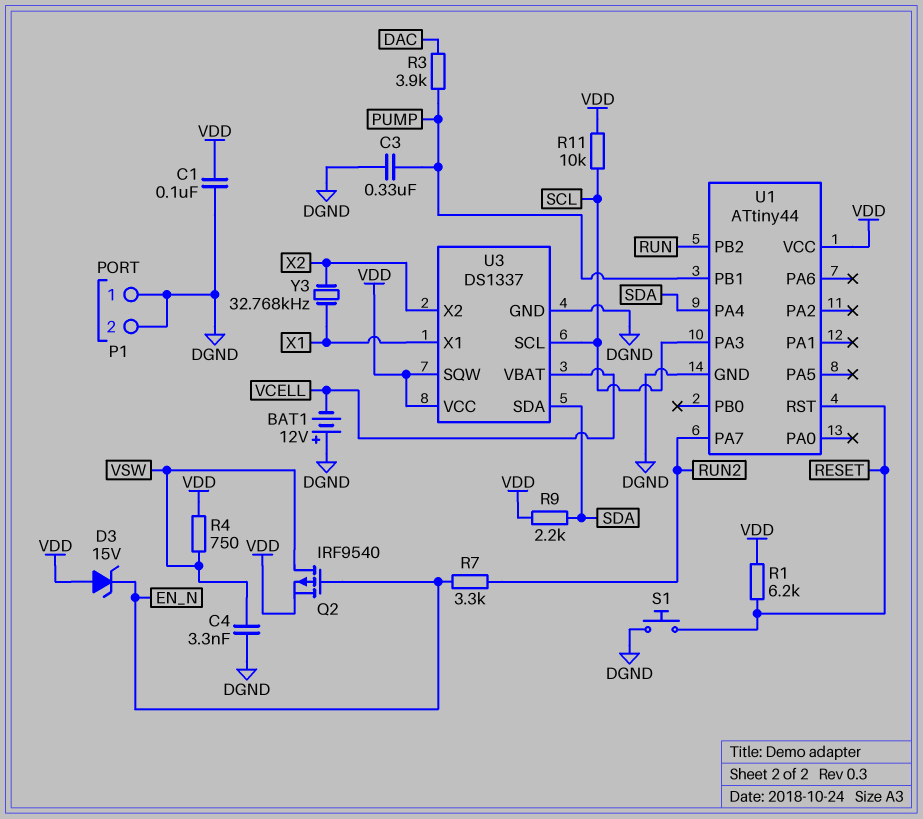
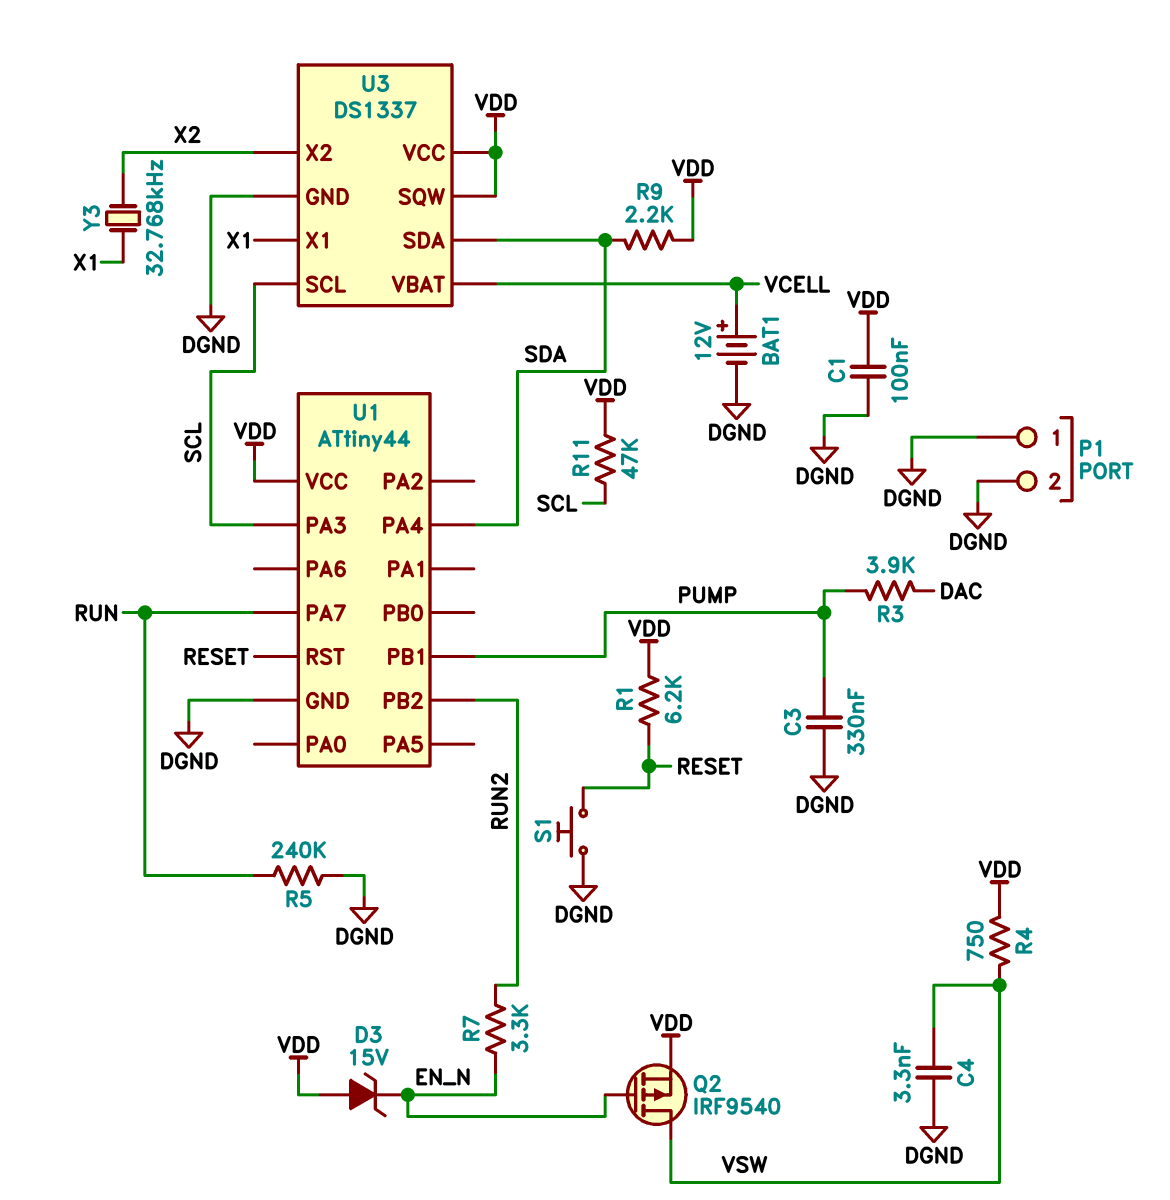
BAT1: 12V (plus DGND, minus VCELL) -> 12V (plus VCELL, minus DGND)
R5: none -> 240k (DGND, RUN)
R11: 10k (SCL, VDD) -> 47k (SCL, VDD)
U1 pin PA7: RUN2 -> RUN
U1 pin PB2: RUN -> RUN2

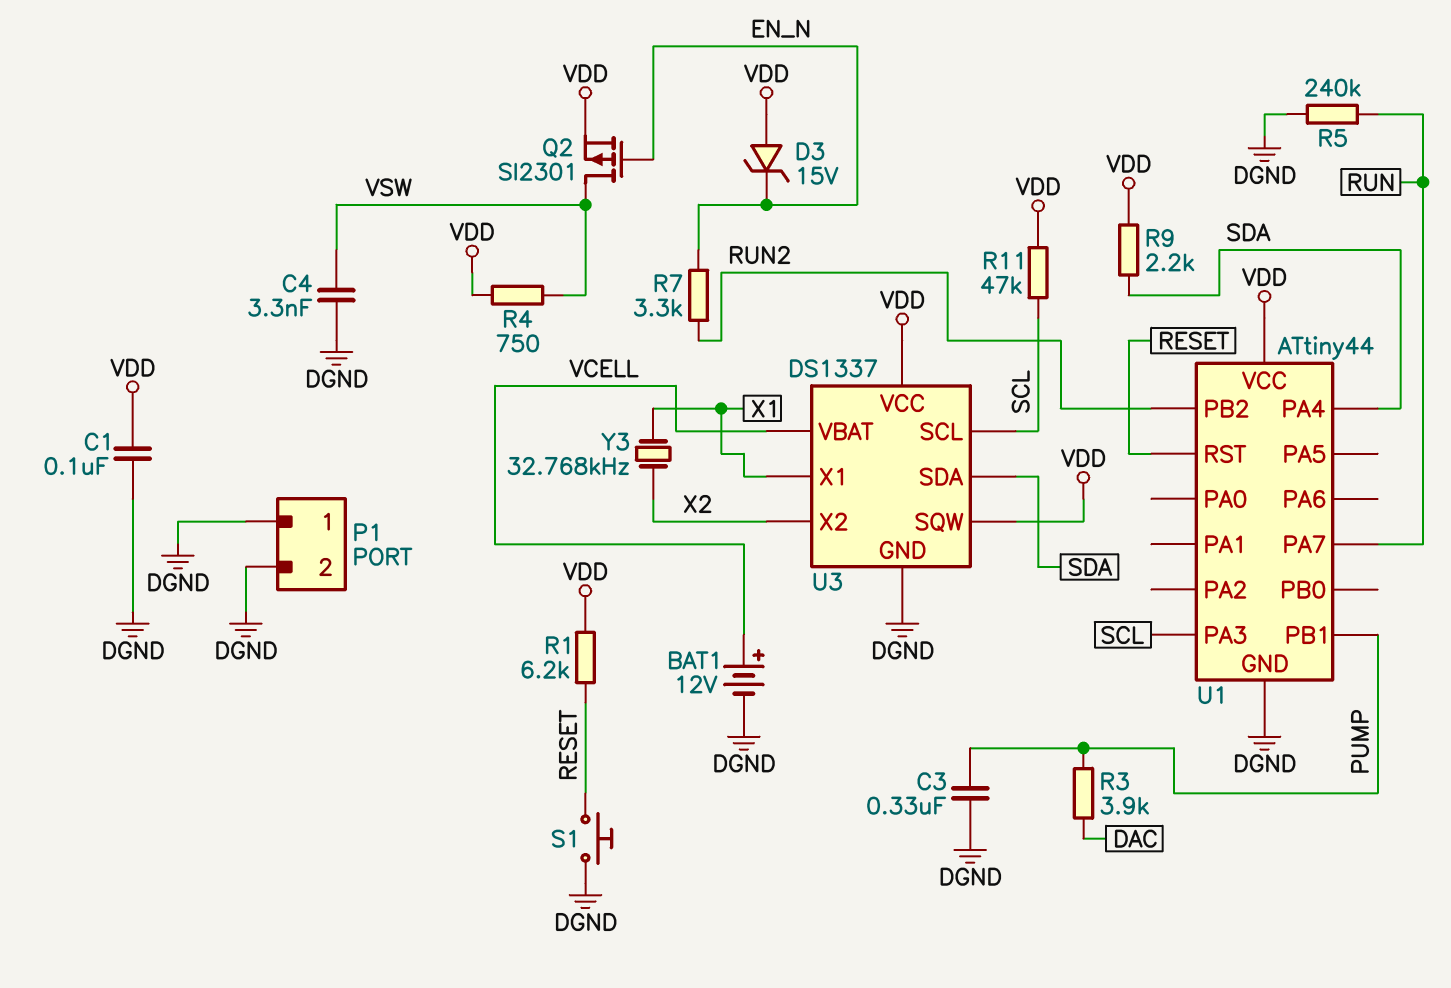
Q2: PMOS IRF9540 (G EN_N, D VSW, S VDD) -> PMOS SI2301 (G EN_N, D VSW, S VDD)

